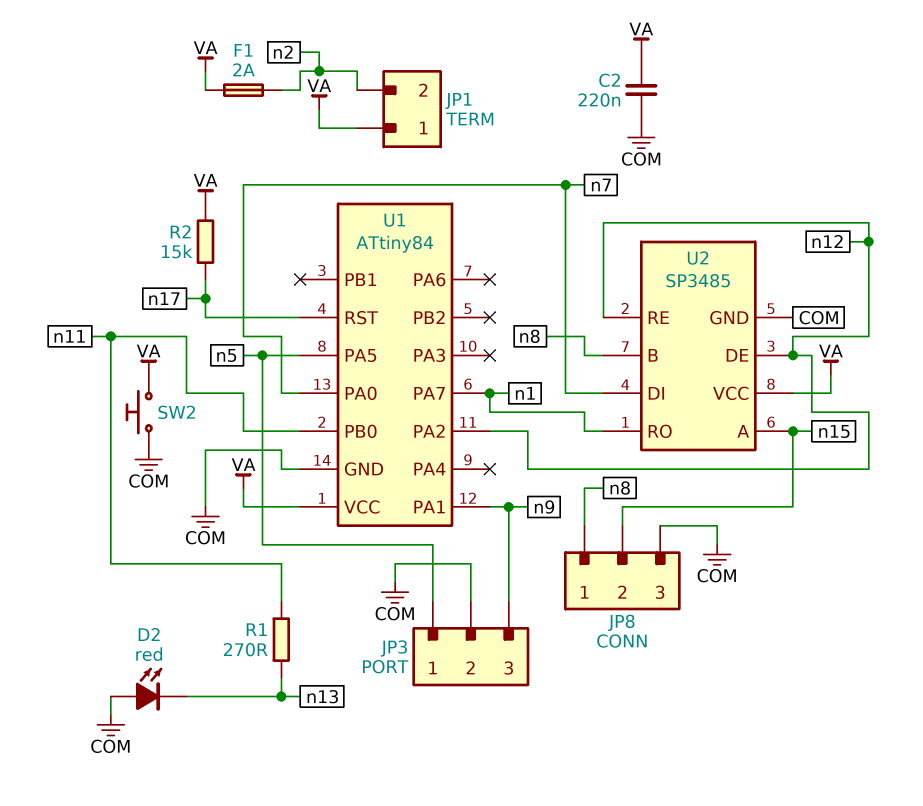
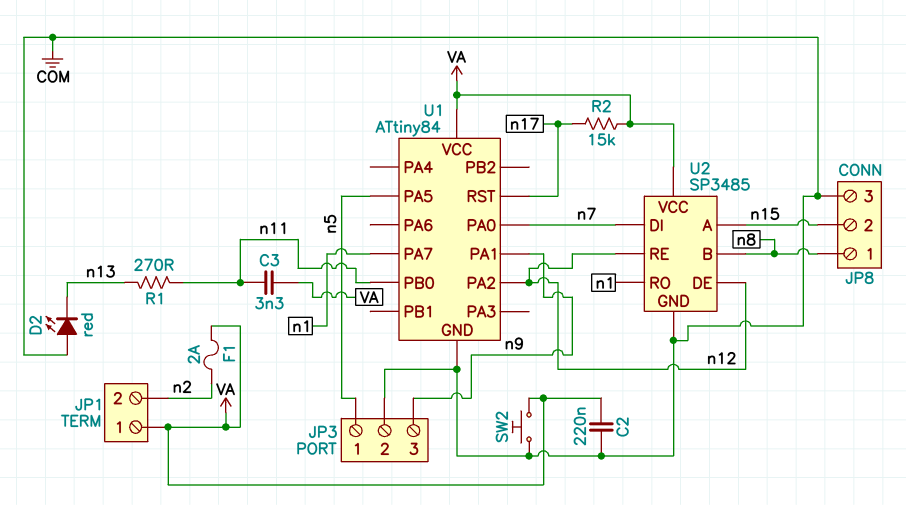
C3: none -> 3.3nF (VA, n11)

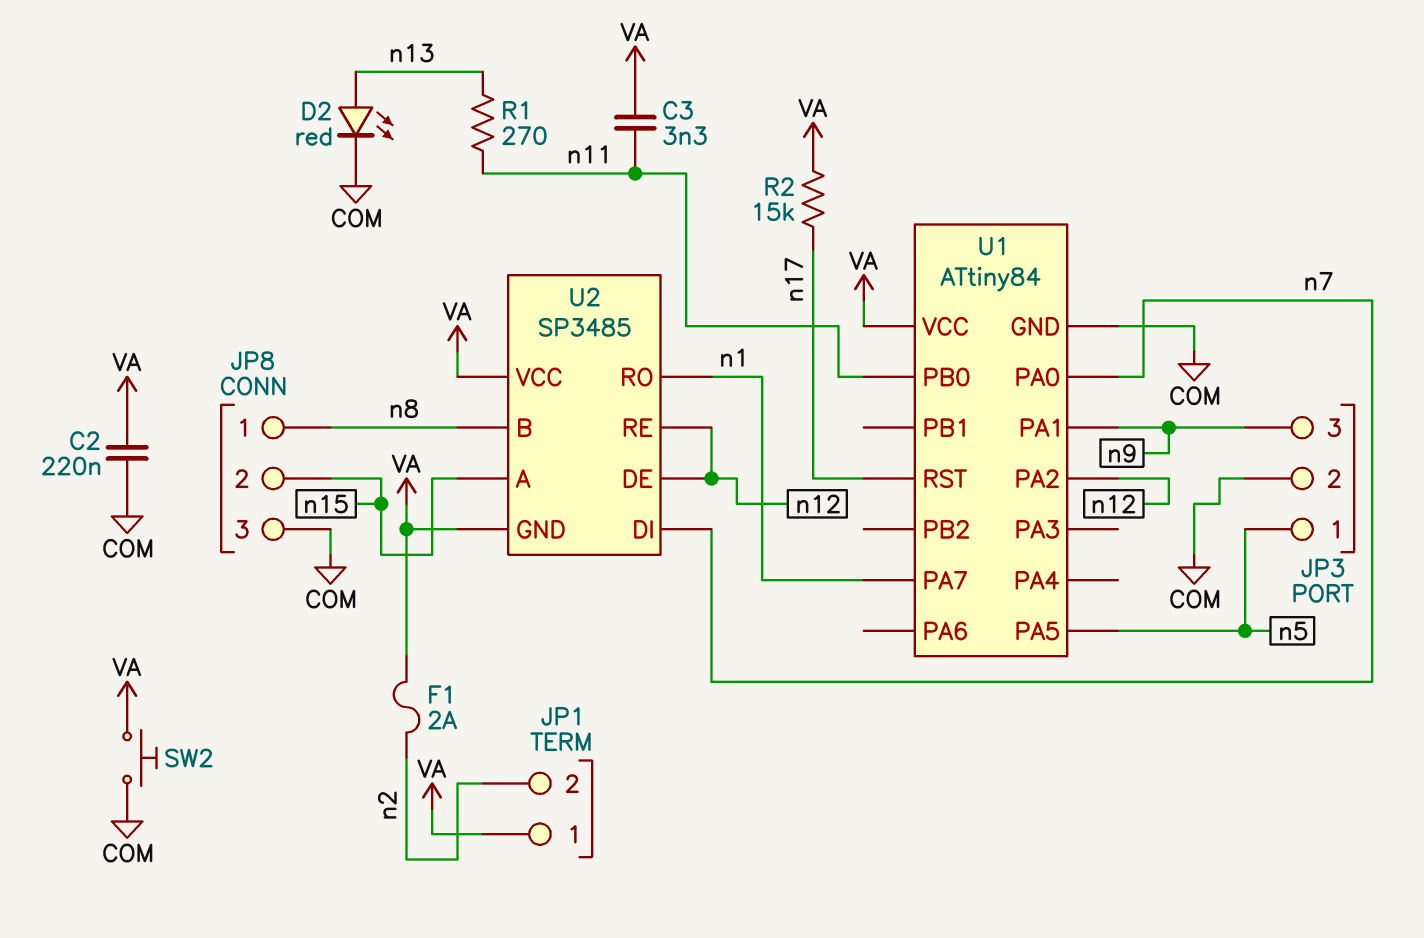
D2: LED red (A COM, K n13) -> LED red (A n13, K COM)
U2 pin GND: COM -> VA

